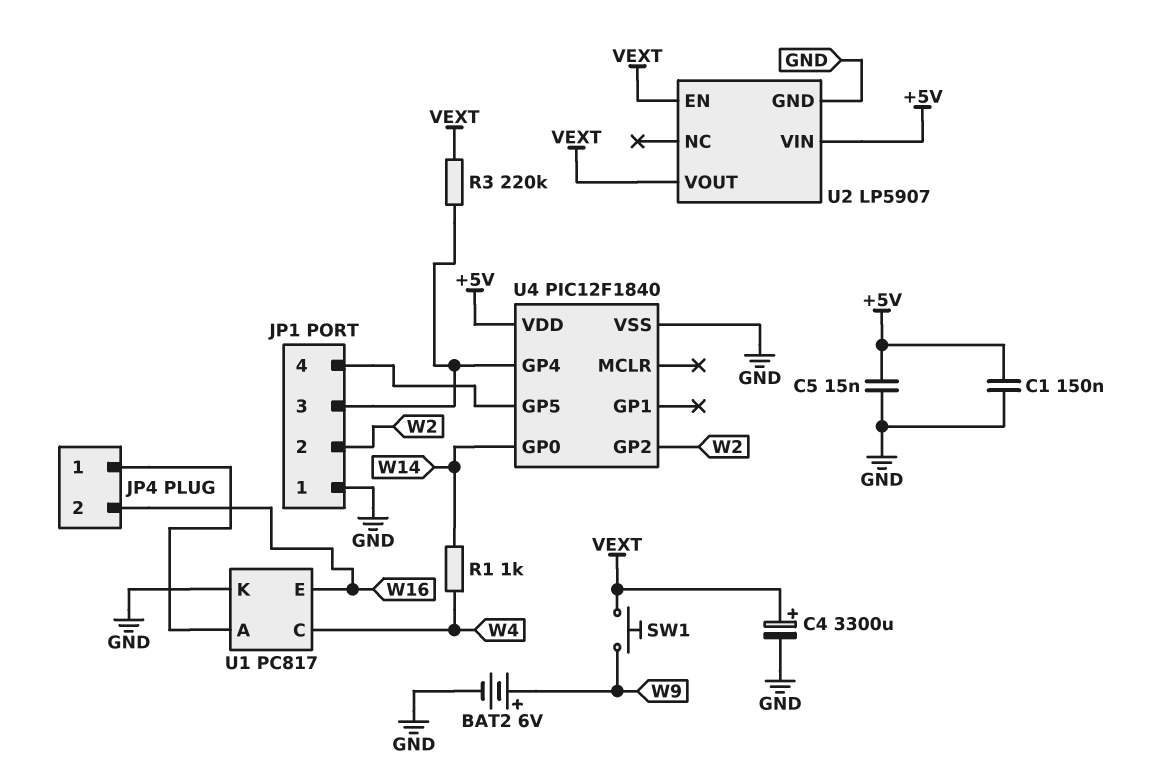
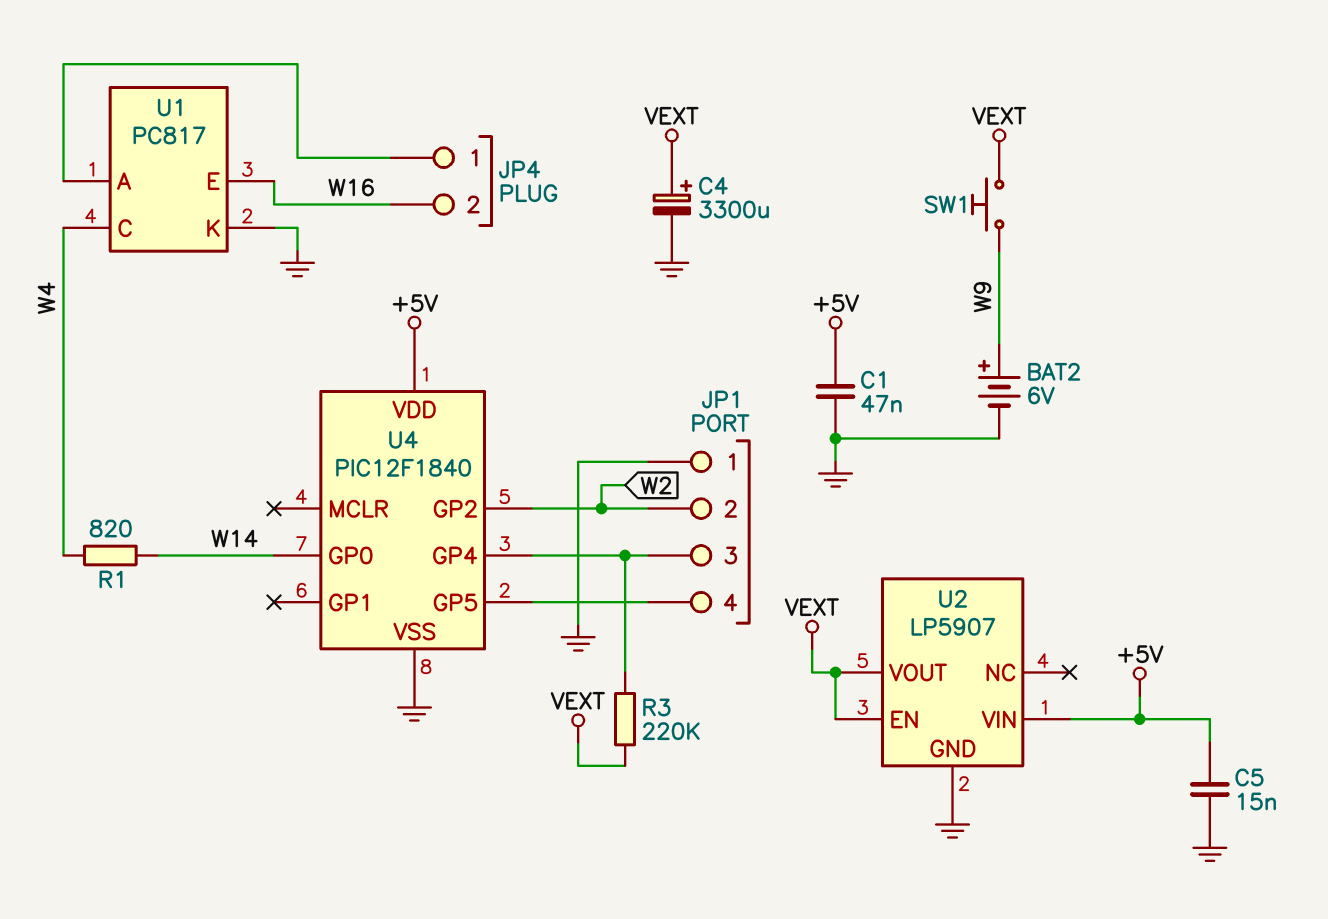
C1: 150nF (+5V, GND) -> 47nF (+5V, GND)
R1: 1k (W4, W14) -> 820 (W4, W14)

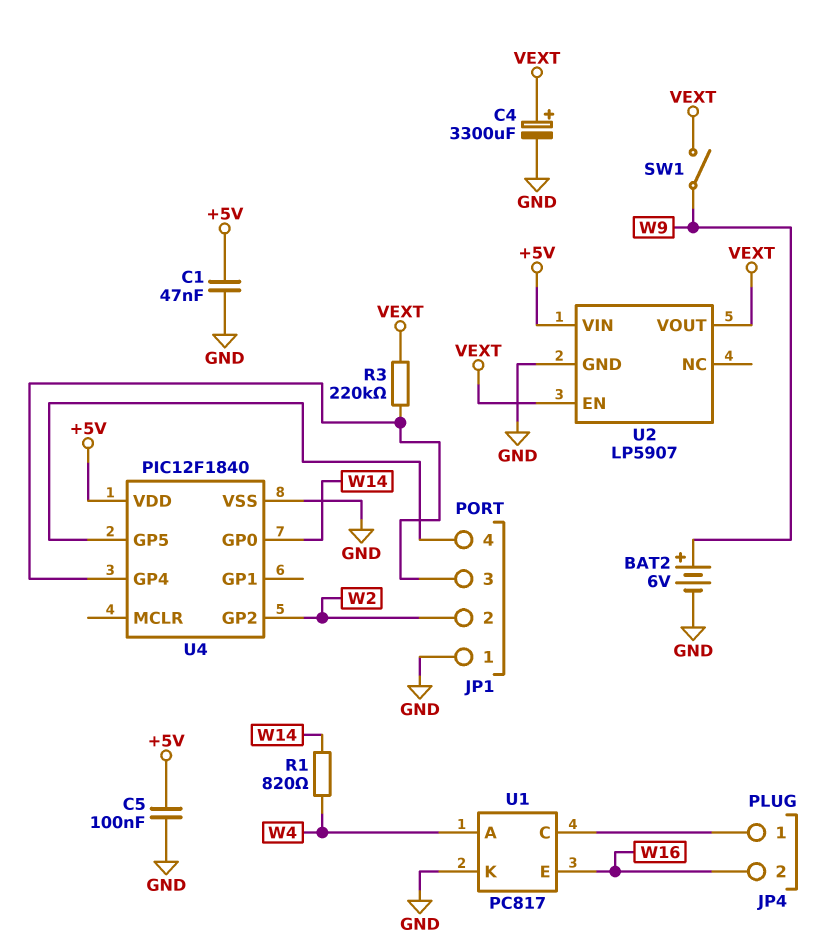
C5: 15nF (+5V, GND) -> 100nF (+5V, GND)
SW1: button (VEXT, W9) -> switch (VEXT, W9)
U1 pin A: JP4/1 -> W4
U1 pin C: W4 -> JP4/1

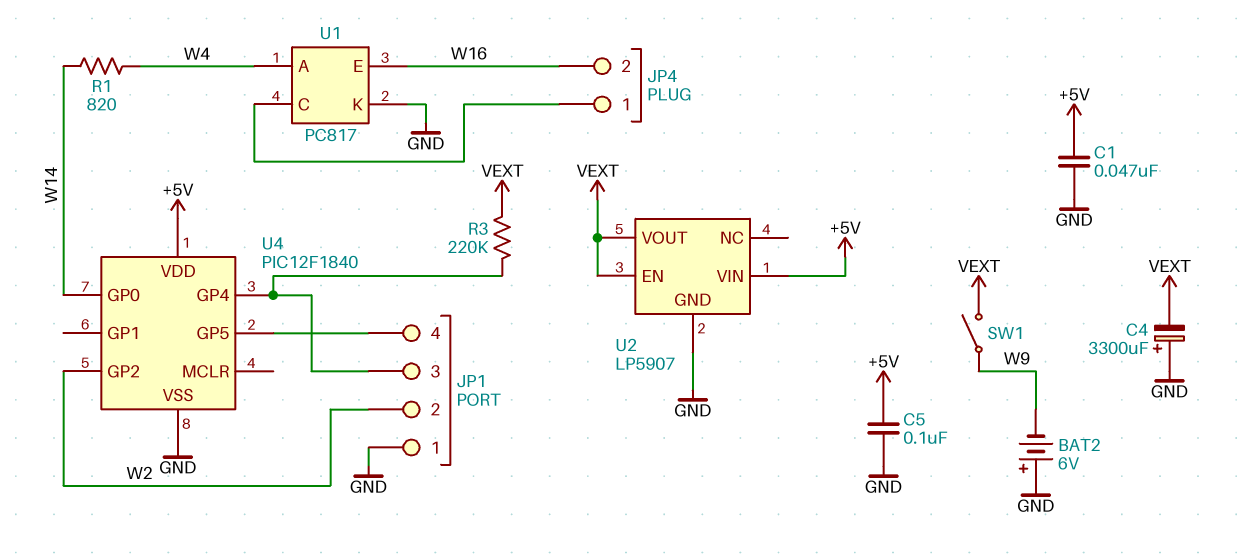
BAT2: 6V (plus W9, minus GND) -> 6V (plus GND, minus W9)
C4: 3300uF (plus VEXT, minus GND) -> 3300uF (plus GND, minus VEXT)

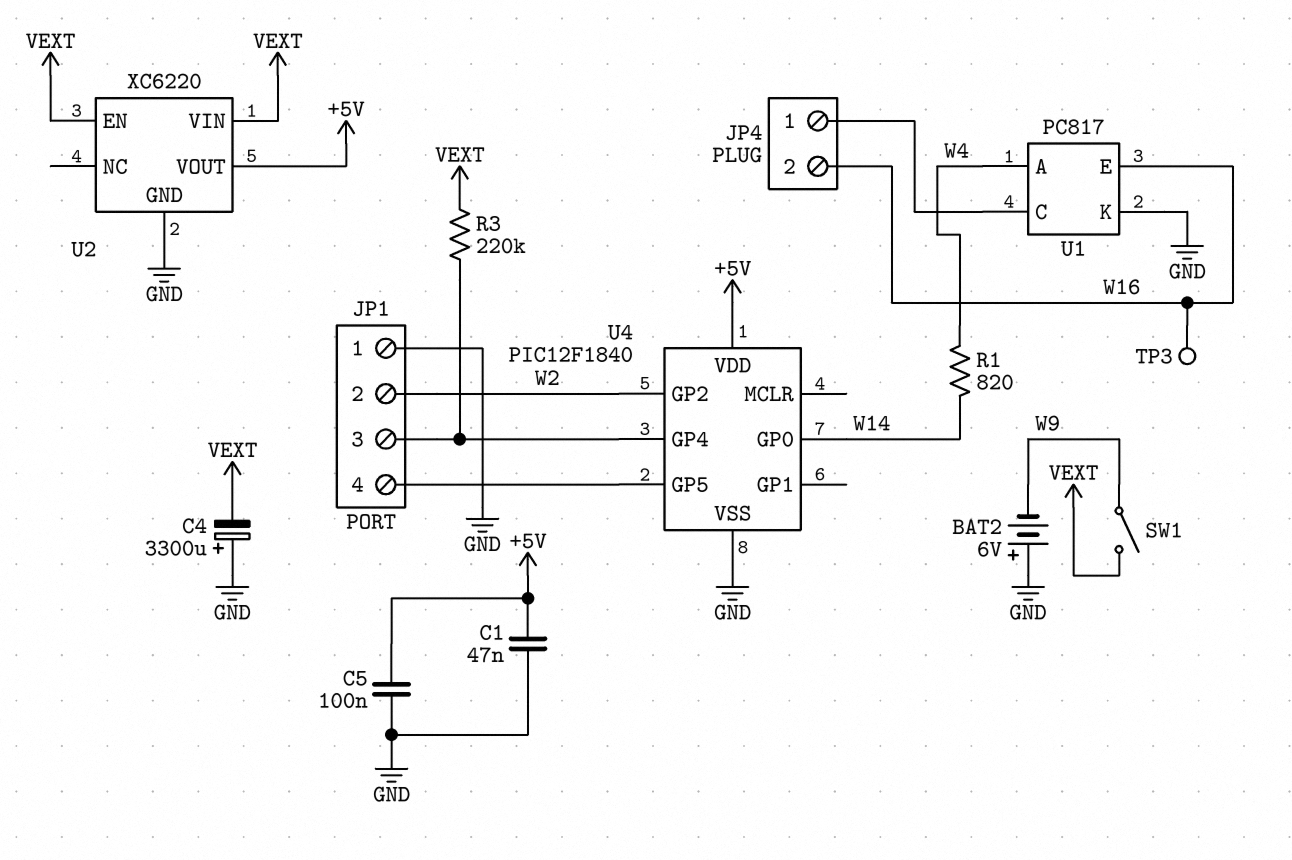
TP3: none -> test point (W16)
U2: LP5907 -> XC6220
U2 pin VIN: +5V -> VEXT
U2 pin VOUT: VEXT -> +5V

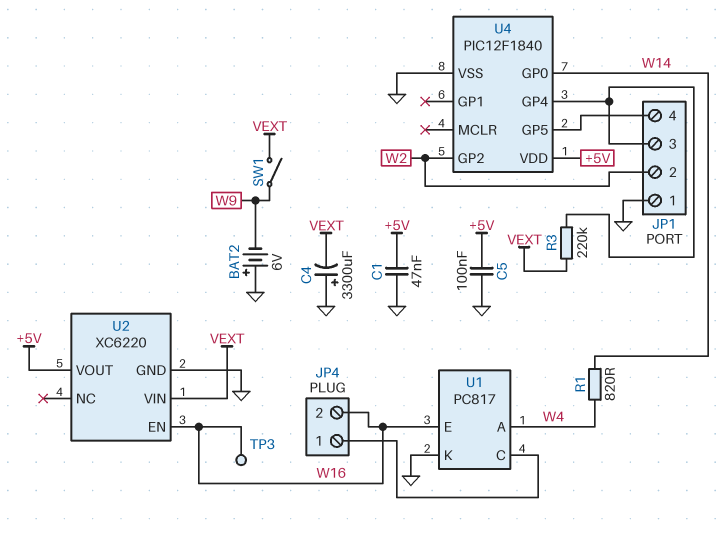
U2 pin EN: VEXT -> W16

